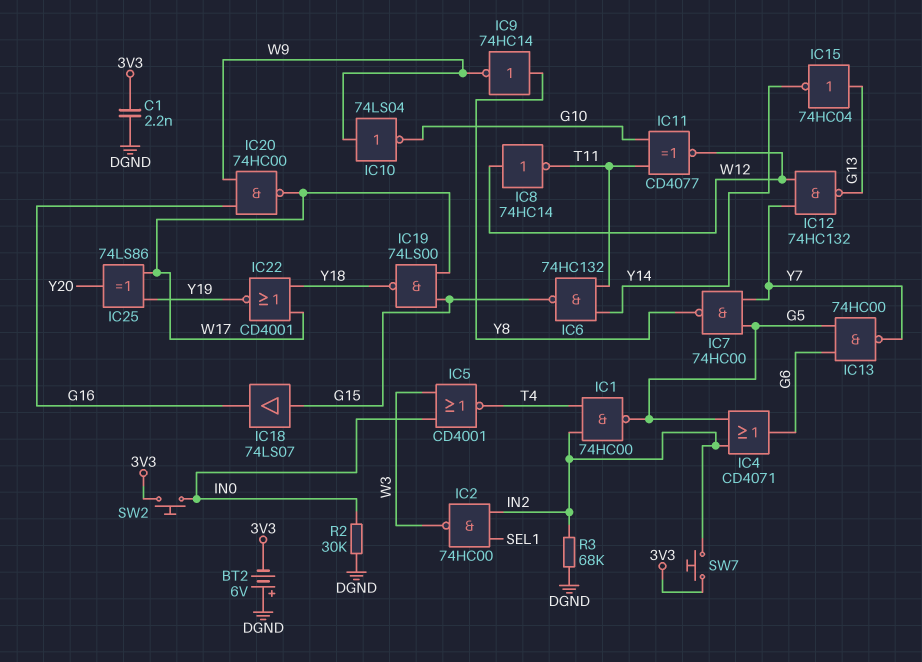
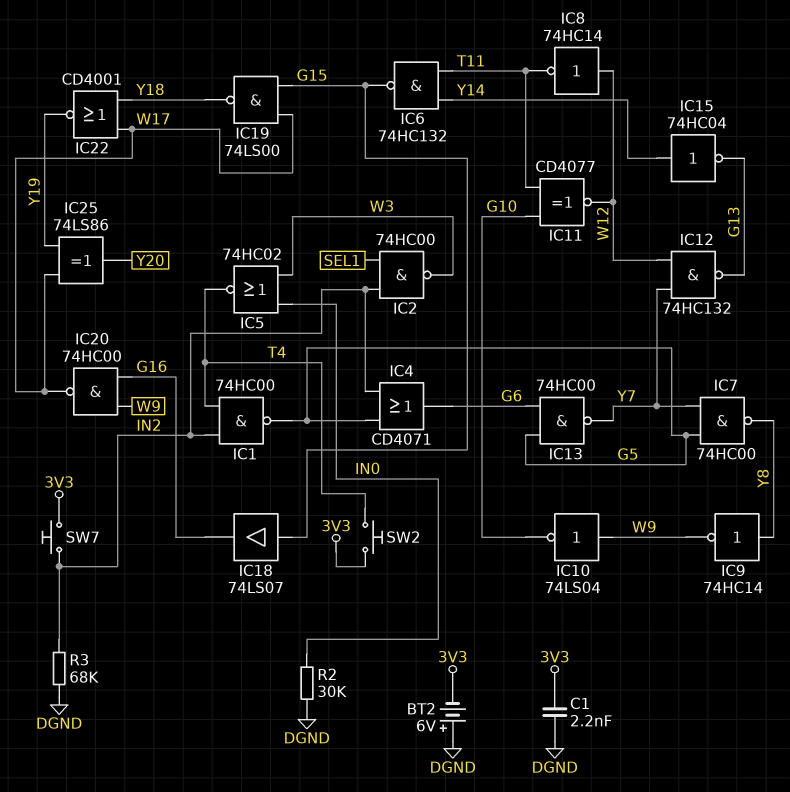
IC5: NOR CD4001 (in IN0, in W3, out T4) -> NOR 74HC02 (in IN0, in W3, out T4)
IC15: NOT 74HC04 (in G13, out Y14) -> NOT 74HC04 (in Y14, out G13)
SW2: button (3V3, IN0) -> button (3V3, T4)

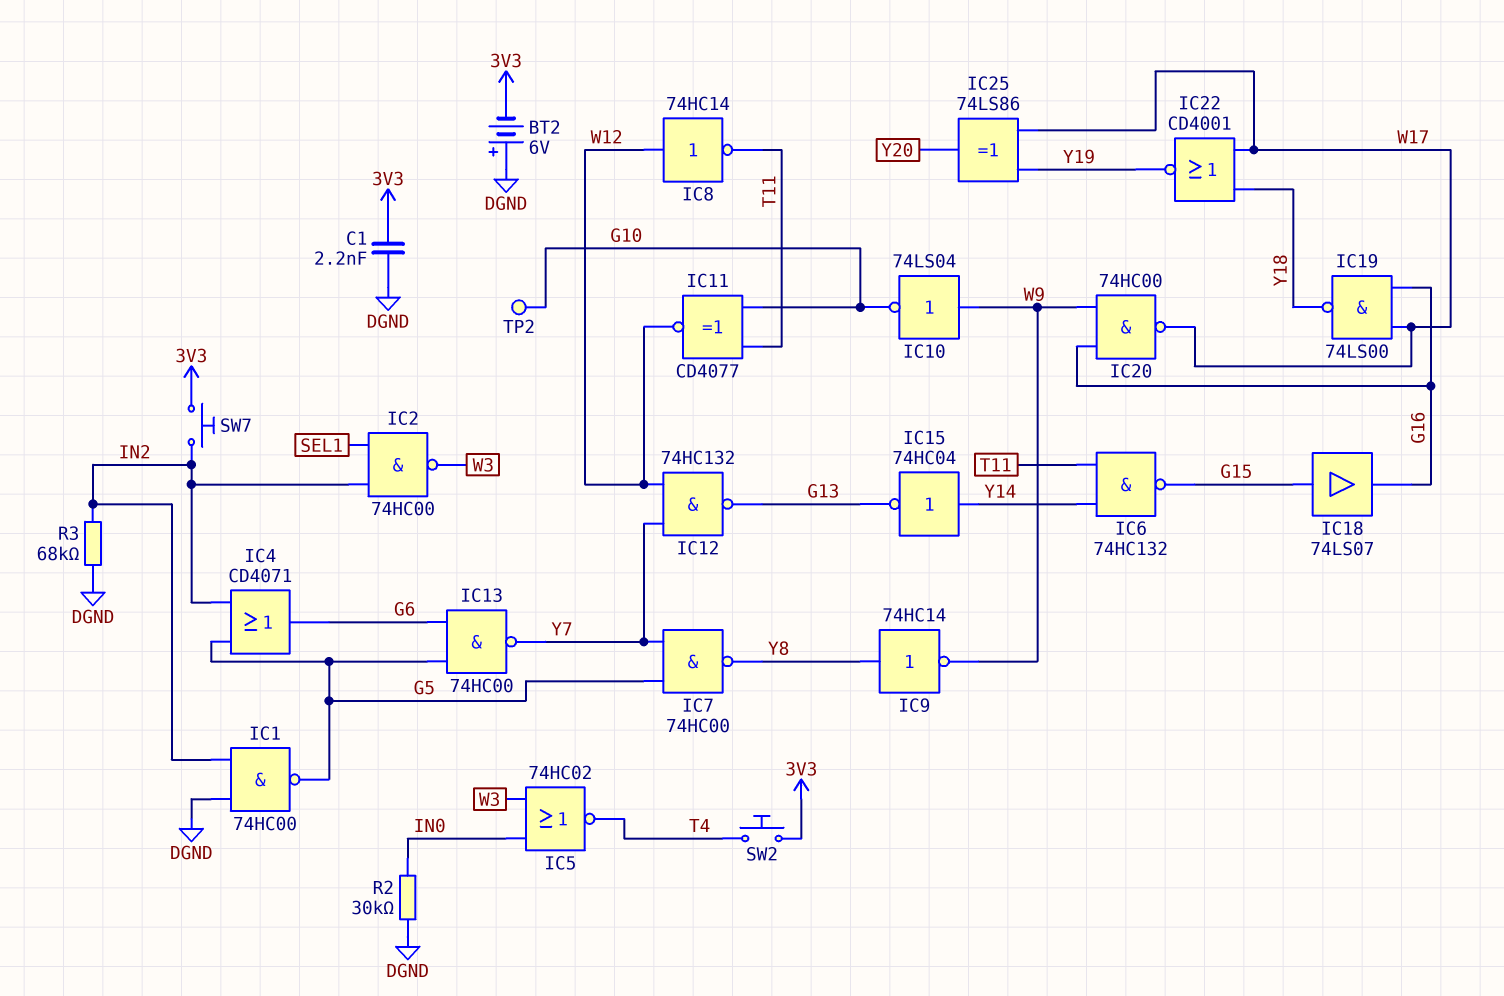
IC1: NAND 74HC00 (in IN2, in T4, out G5) -> NAND 74HC00 (in DGND, in IN2, out G5)
IC19: NAND 74LS00 (in G15, in W17, out Y18) -> NAND 74LS00 (in G16, in W17, out Y18)
TP2: none -> test point (G10)

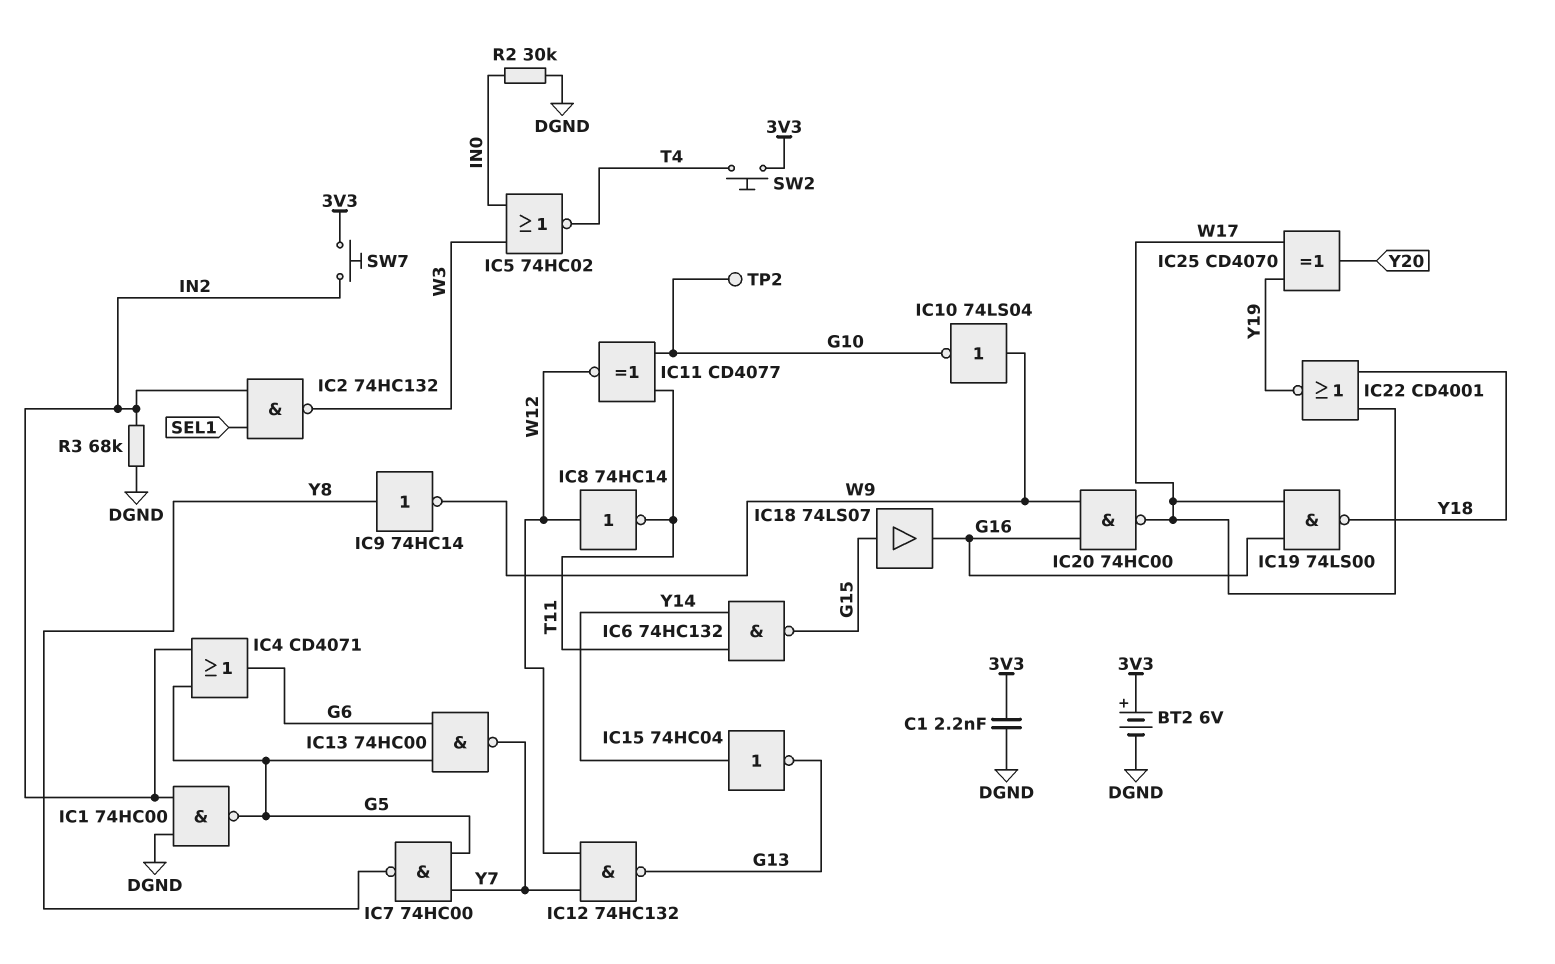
BT2: 6V (plus DGND, minus 3V3) -> 6V (plus 3V3, minus DGND)
IC2: NAND 74HC00 (in IN2, in SEL1, out W3) -> NAND 74HC132 (in IN2, in SEL1, out W3)
IC25: XOR 74LS86 (in W17, in Y19, out Y20) -> XOR CD4070 (in W17, in Y19, out Y20)

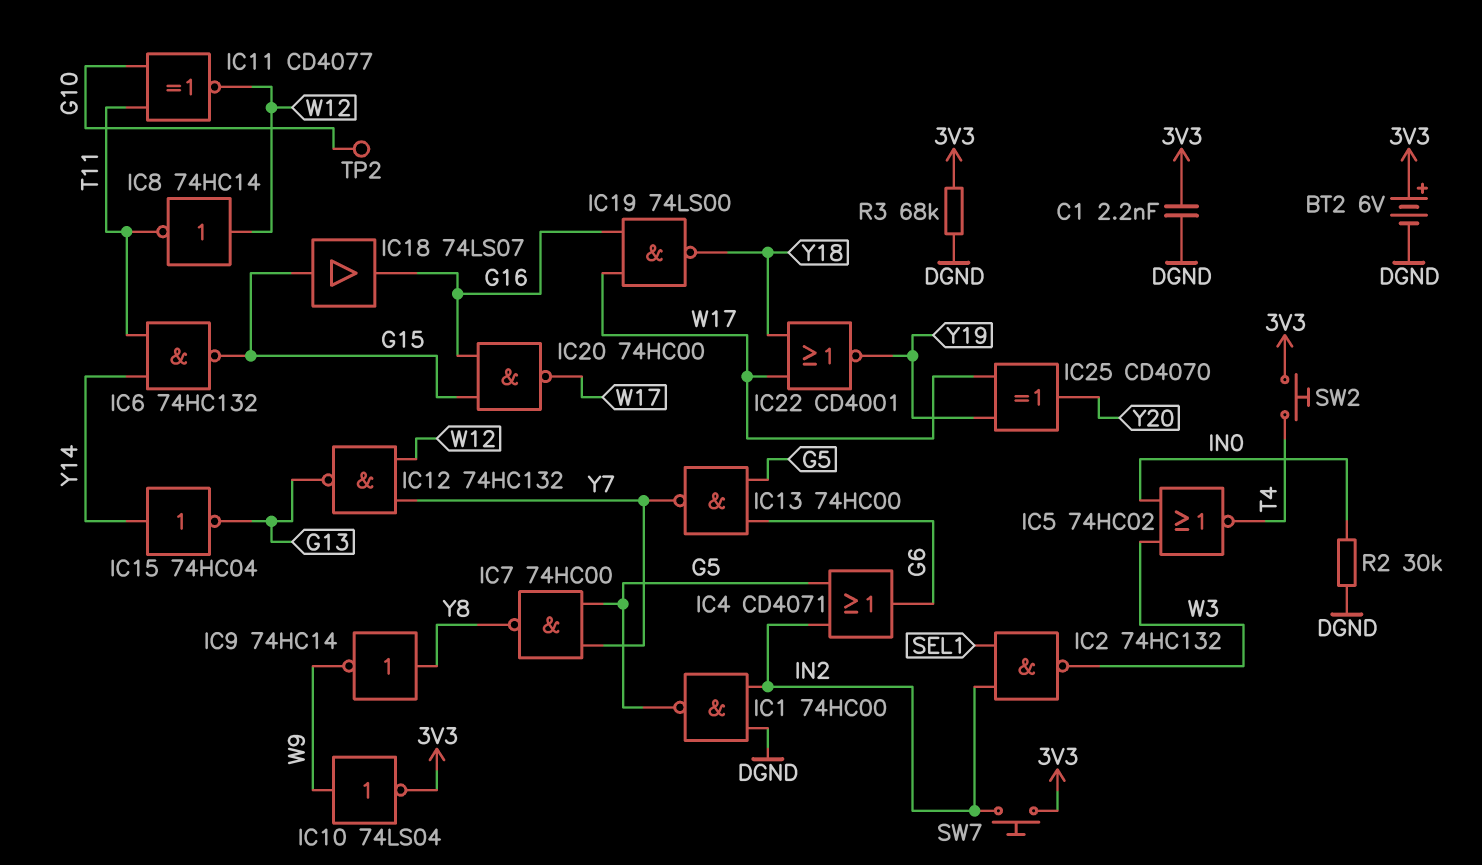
IC10: NOT 74LS04 (in W9, out G10) -> NOT 74LS04 (in W9, out 3V3)
IC20: NAND 74HC00 (in G16, in W9, out W17) -> NAND 74HC00 (in G15, in G16, out W17)
R3: 68k (DGND, IN2) -> 68k (3V3, DGND)

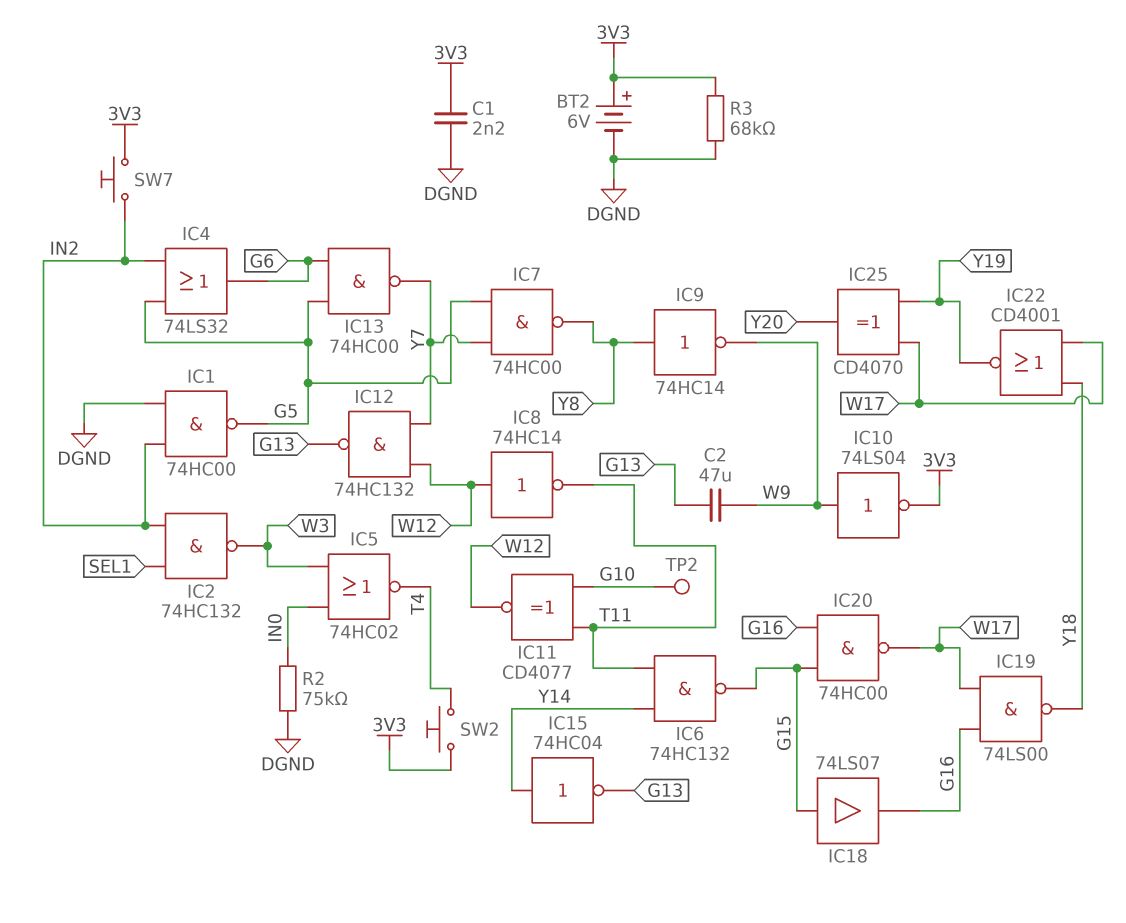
C2: none -> 47uF (G13, W9)
IC4: OR CD4071 (in G5, in IN2, out G6) -> OR 74LS32 (in G5, in IN2, out G6)
R2: 30k (DGND, IN0) -> 75k (DGND, IN0)

